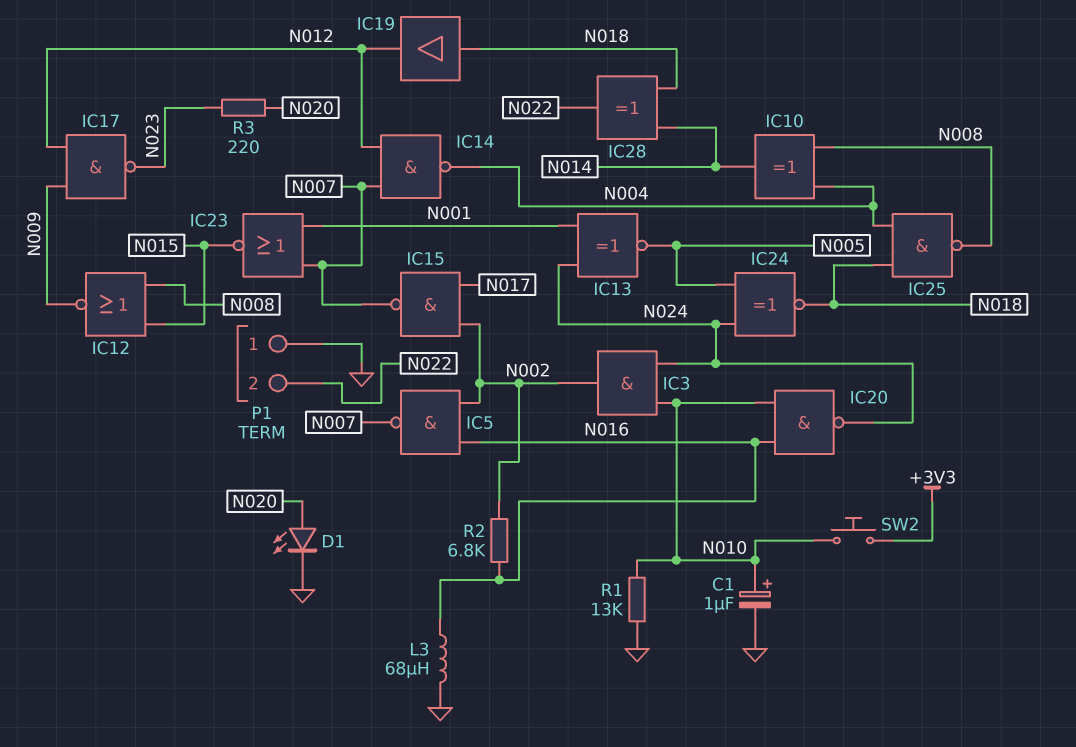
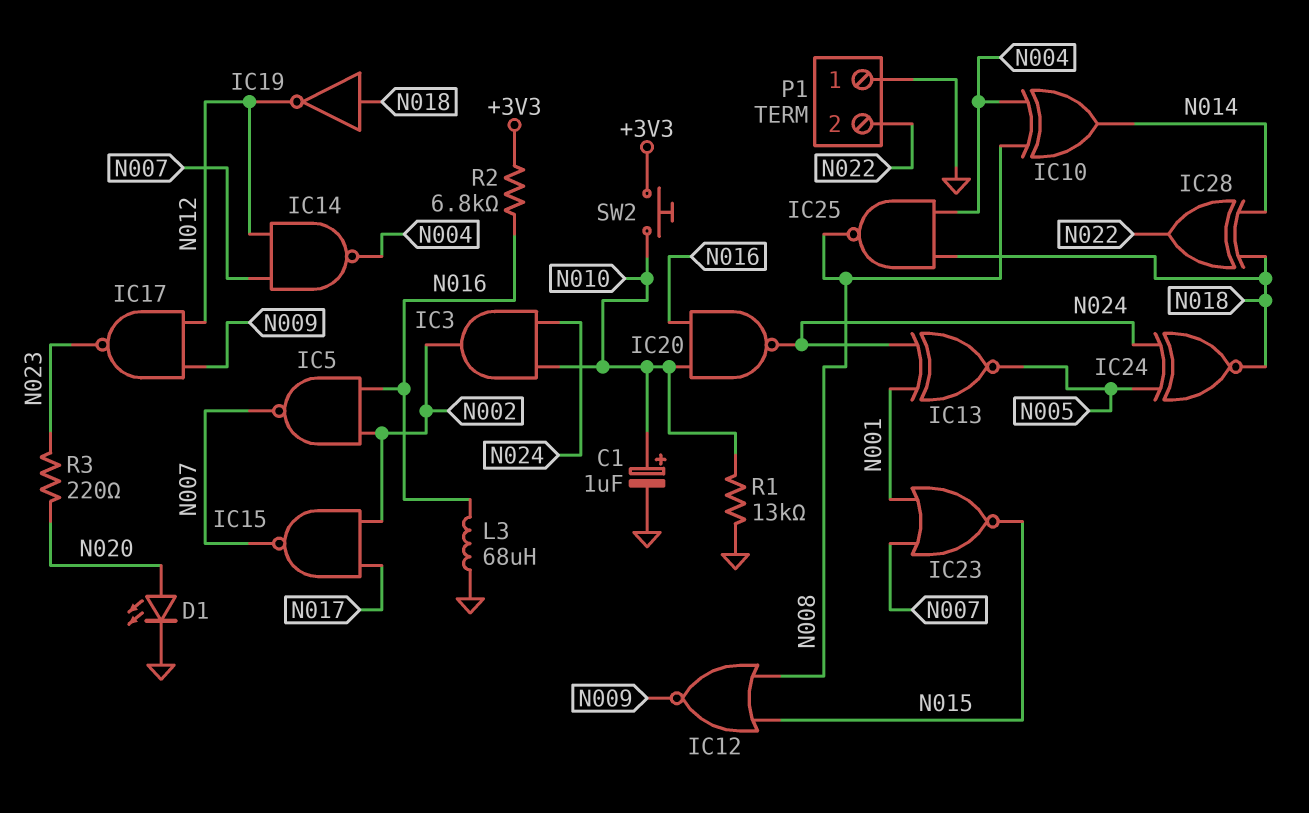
IC19: buffer (in N018, out N012) -> NOT (in N018, out N012)
R2: 6.8k (N002, N016) -> 6.8k (+3V3, N016)

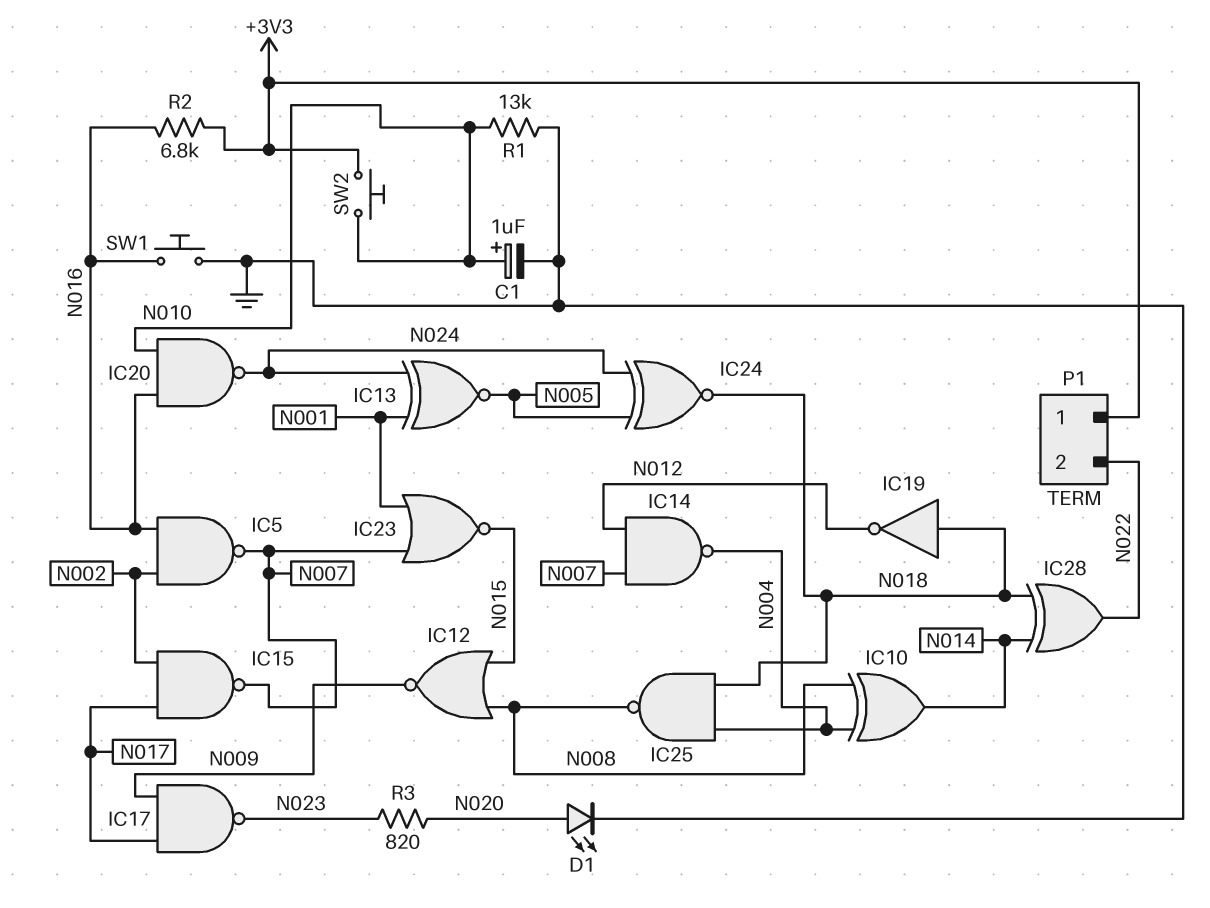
IC3: AND (in N010, in N024, out N002) -> none
IC17: NAND (in N009, in N012, out N023) -> NAND (in N009, in N017, out N023)
L3: 68uH (GND, N016) -> none
P1 pin 1: GND -> +3V3
R3: 220 (N020, N023) -> 820 (N020, N023)
SW1: none -> button (GND, N016)

